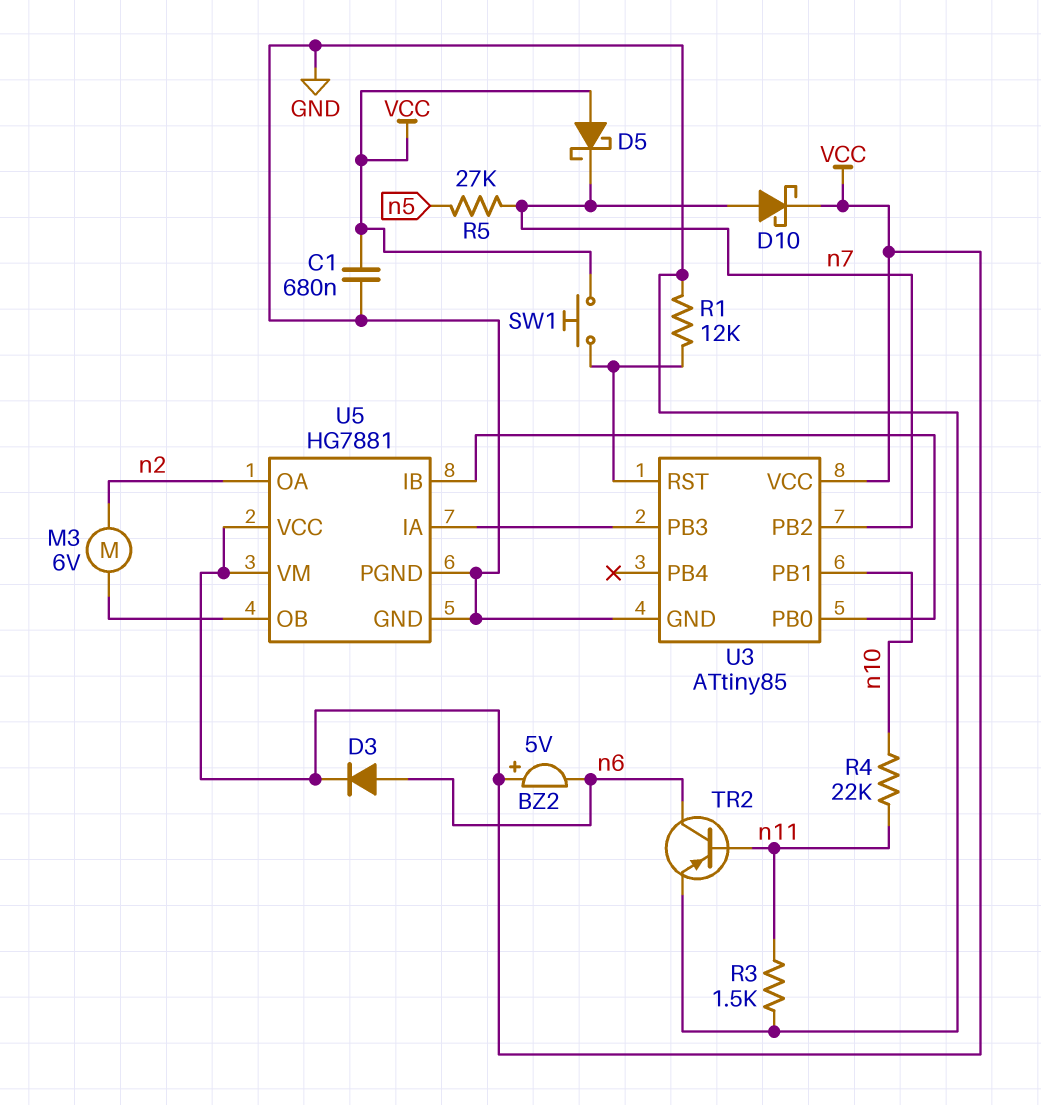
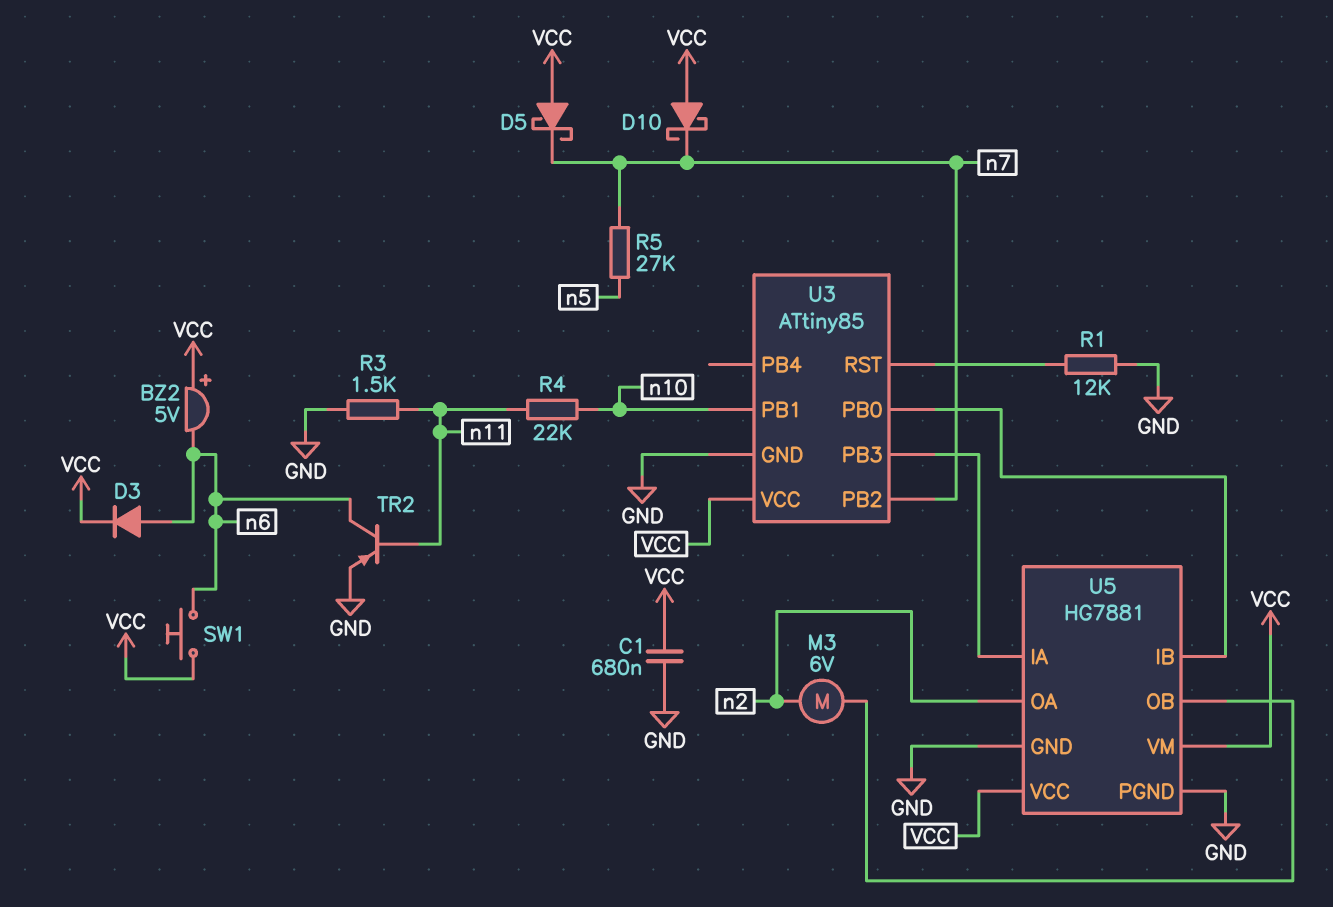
D10: schottky (A n7, K VCC) -> schottky (A VCC, K n7)
SW1: button (U3/RST, VCC) -> button (VCC, n6)

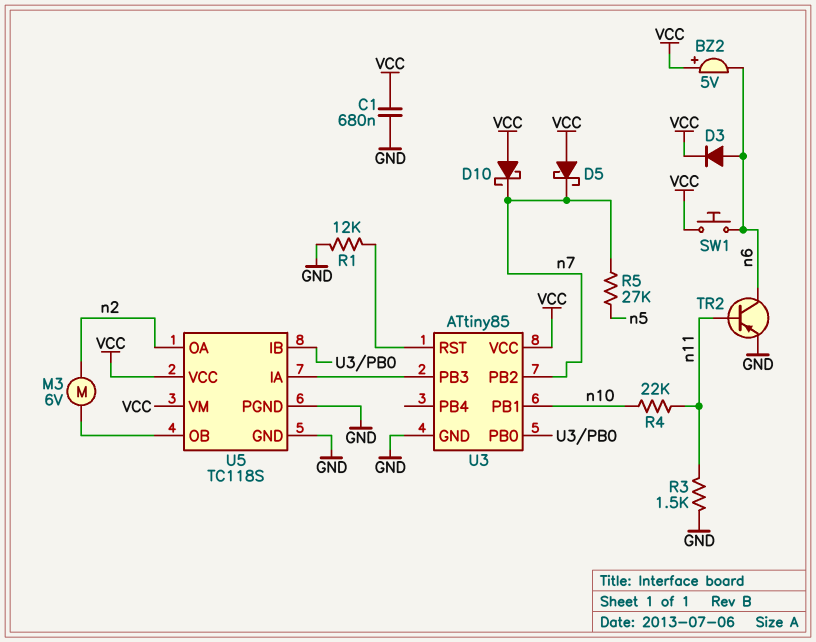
U5: HG7881 -> TC118S

